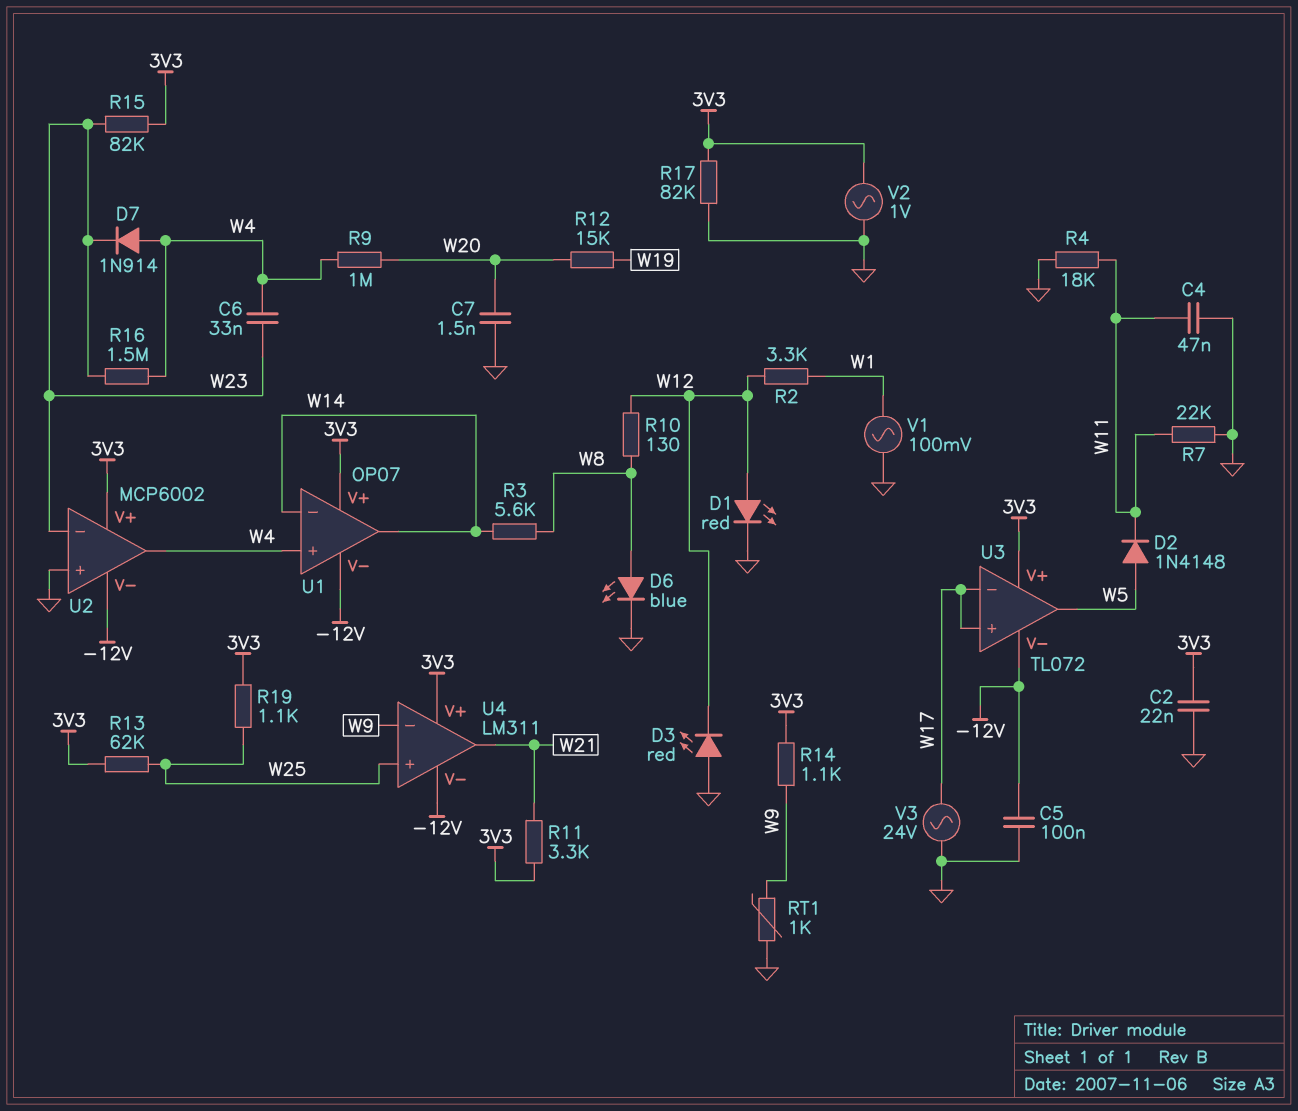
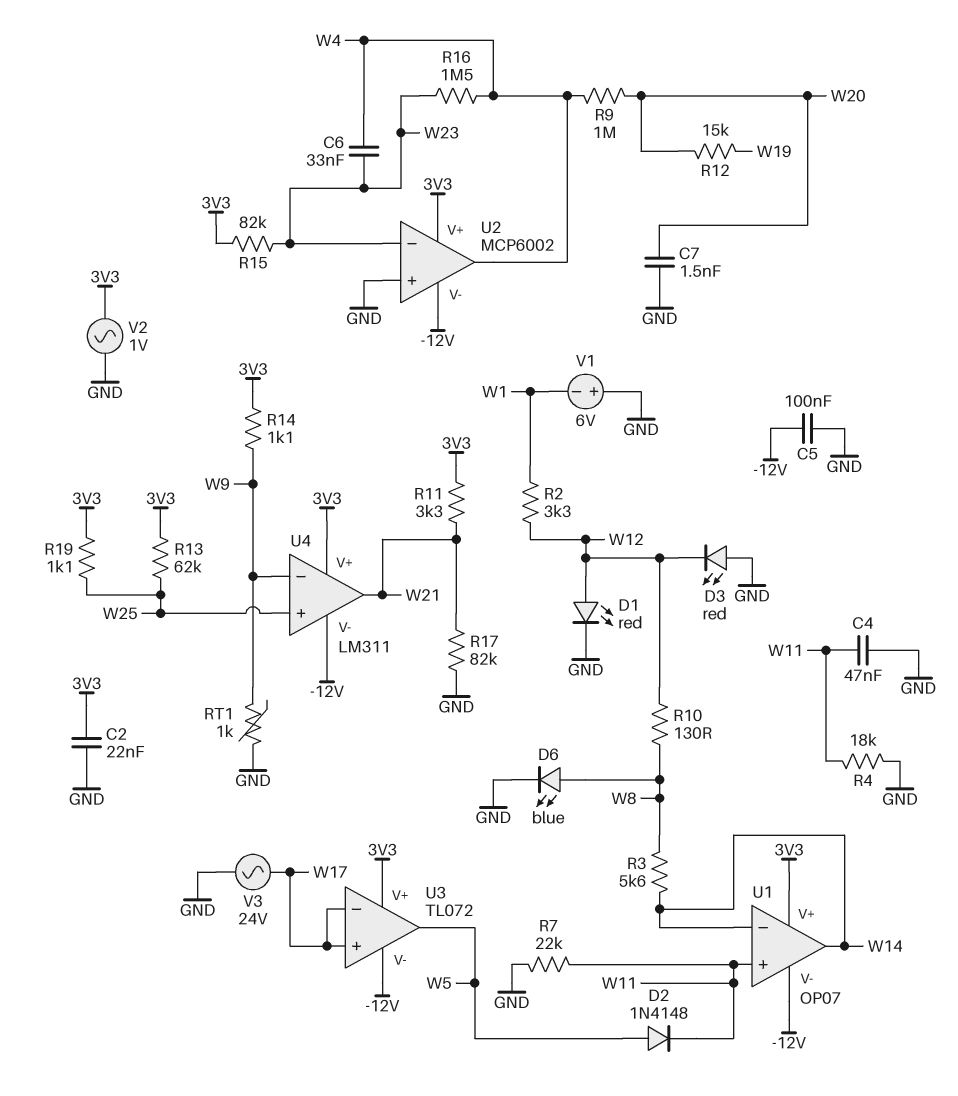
D7: diode 1N914 (A W4, K W23) -> none
R17: 82k (3V3, GND) -> 82k (GND, W21)
U1 pin in+: W4 -> W11
V1: AC 100mV (GND, W1) -> 6V (plus GND, minus W1)

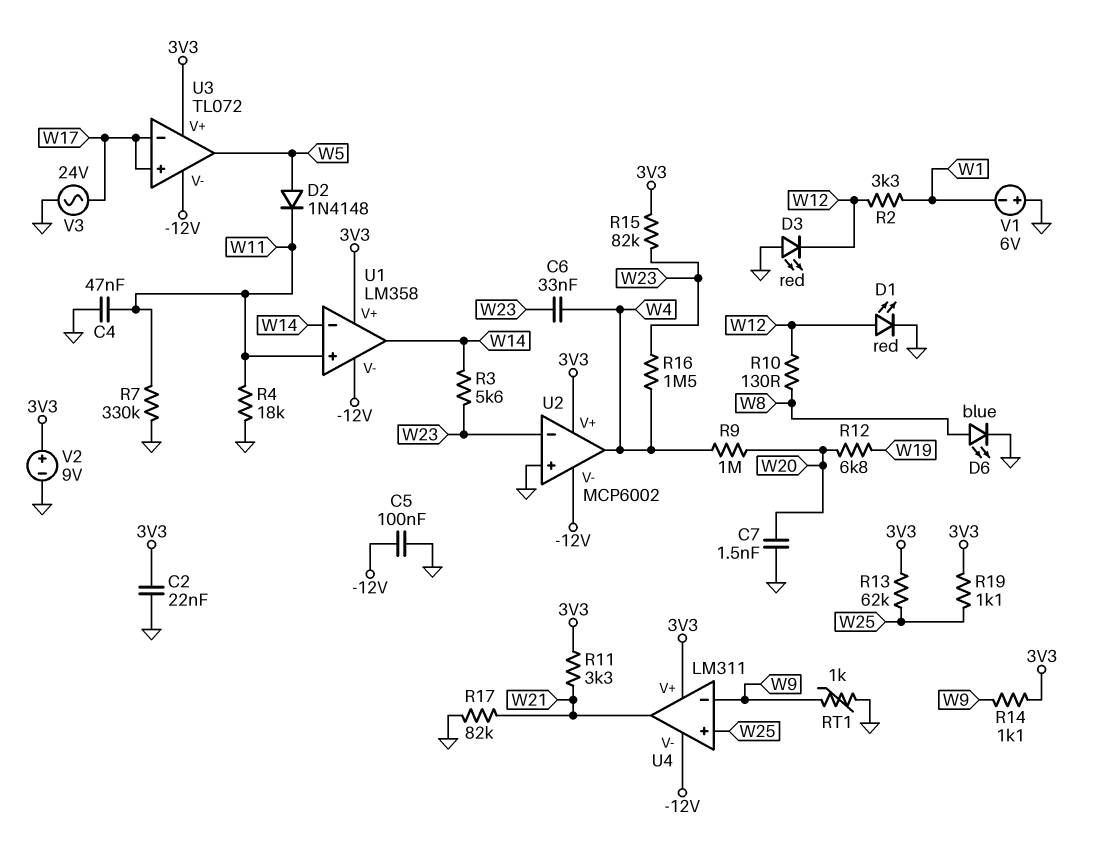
R3: 5.6k (W8, W14) -> 5.6k (W14, W23)
R7: 22k (GND, W11) -> 330k (GND, W11)
R12: 15k (W19, W20) -> 6.8k (W19, W20)
U1: OP07 -> LM358
V2: AC 1V (3V3, GND) -> 9V (plus 3V3, minus GND)

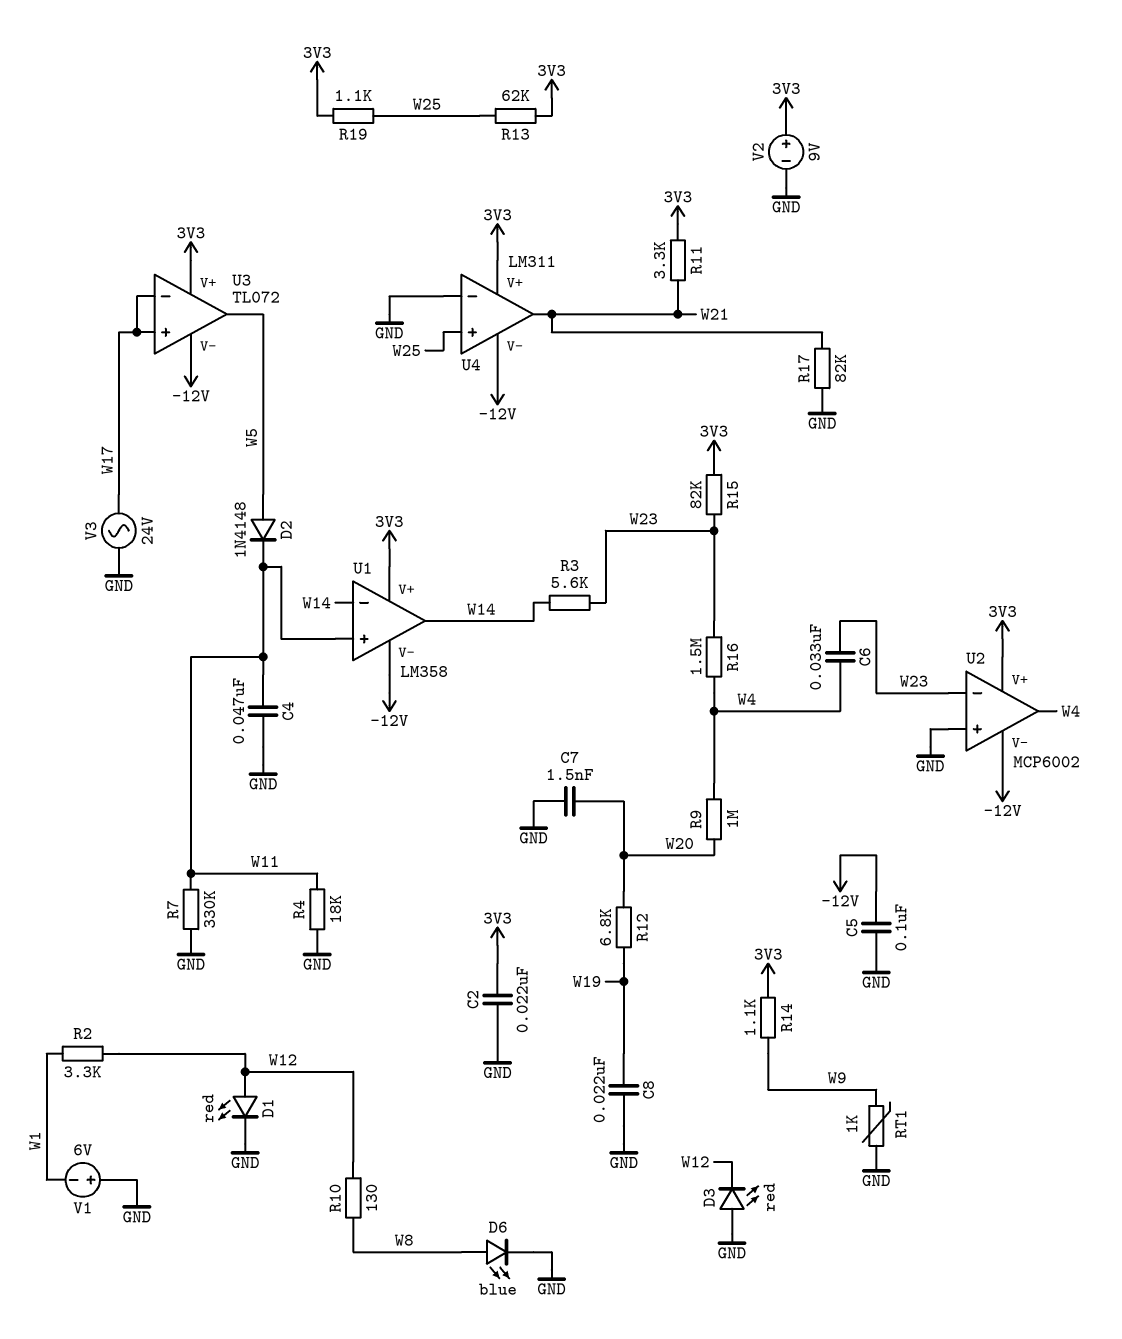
C8: none -> 22nF (GND, W19)
U4 pin in-: W9 -> GND

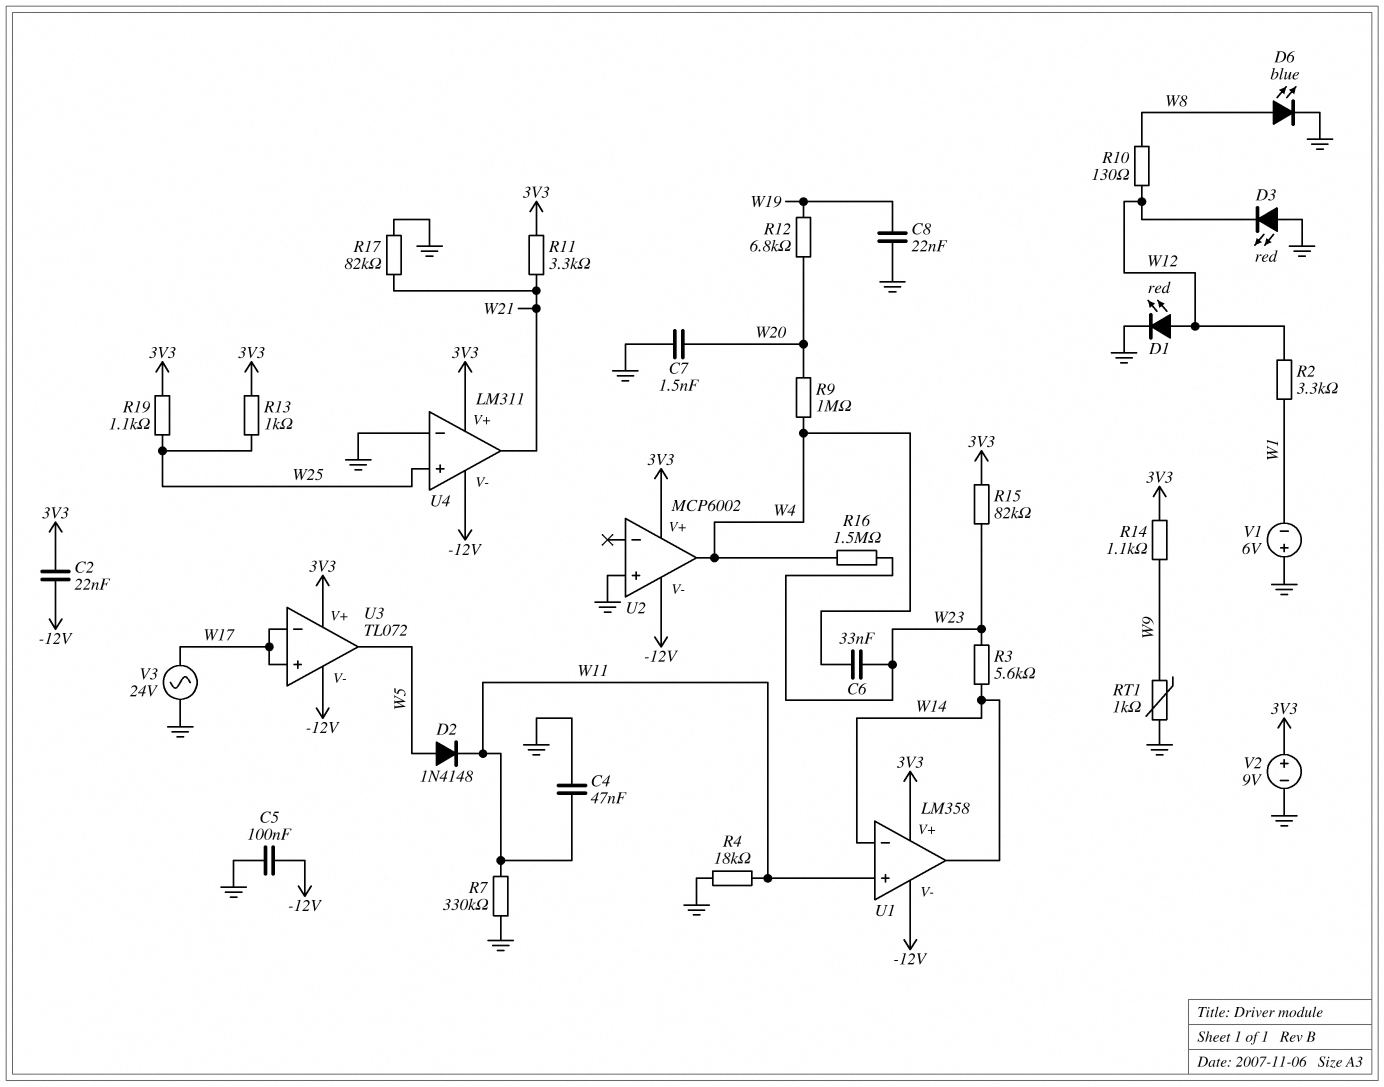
C2: 22nF (3V3, GND) -> 22nF (-12V, 3V3)
R13: 62k (3V3, W25) -> 1k (3V3, W25)
U2 pin in-: W23 -> none

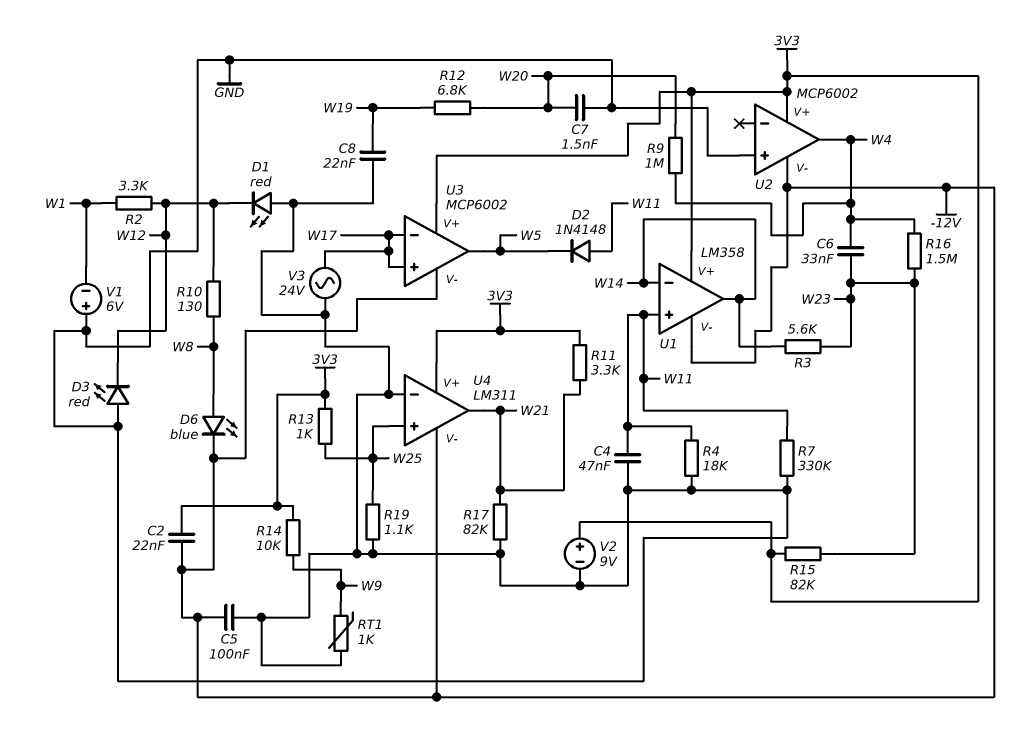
D1: LED red (A W12, K GND) -> LED red (A GND, K W12)
D2: diode 1N4148 (A W5, K W11) -> diode 1N4148 (A W11, K W5)
D6: LED blue (A W8, K GND) -> LED blue (A W8, K -12V)
R14: 1.1k (3V3, W9) -> 10k (3V3, W9)
R19: 1.1k (3V3, W25) -> 1.1k (GND, W25)
U3: TL072 -> MCP6002

